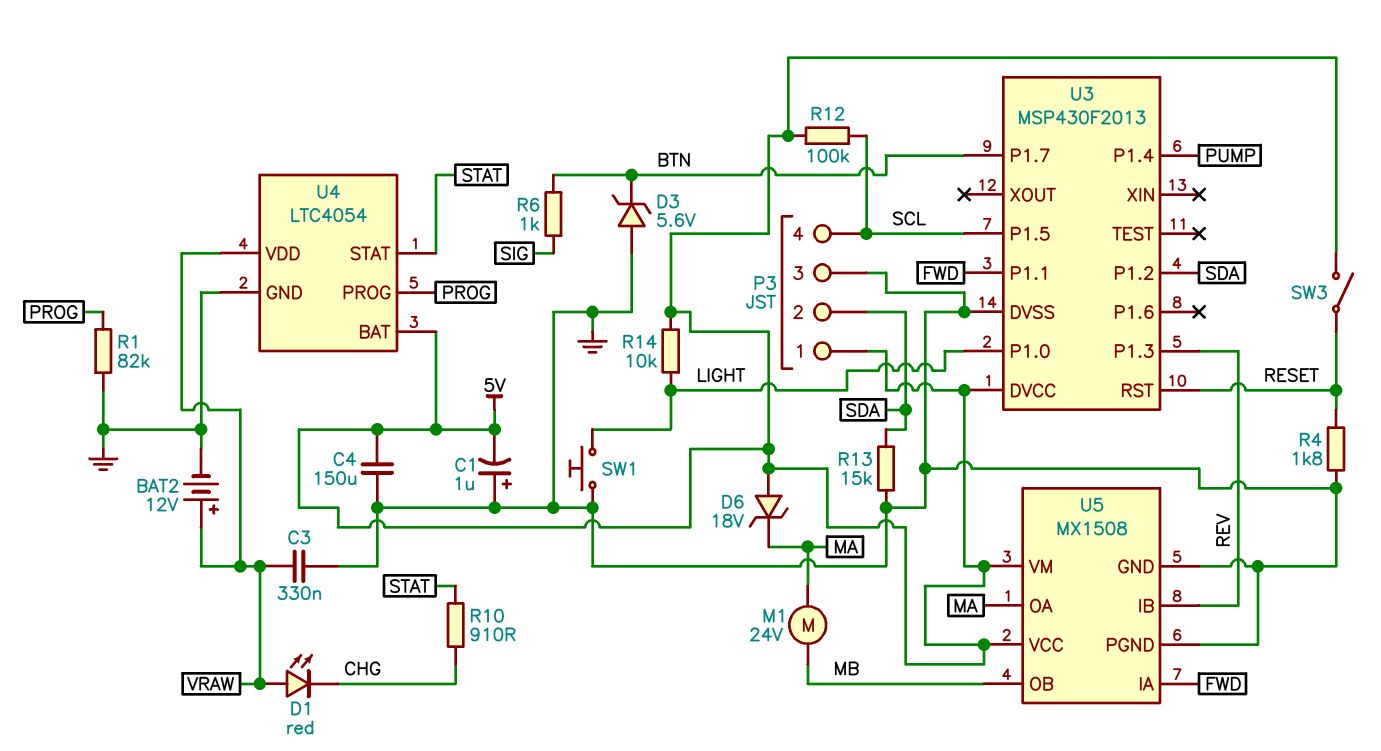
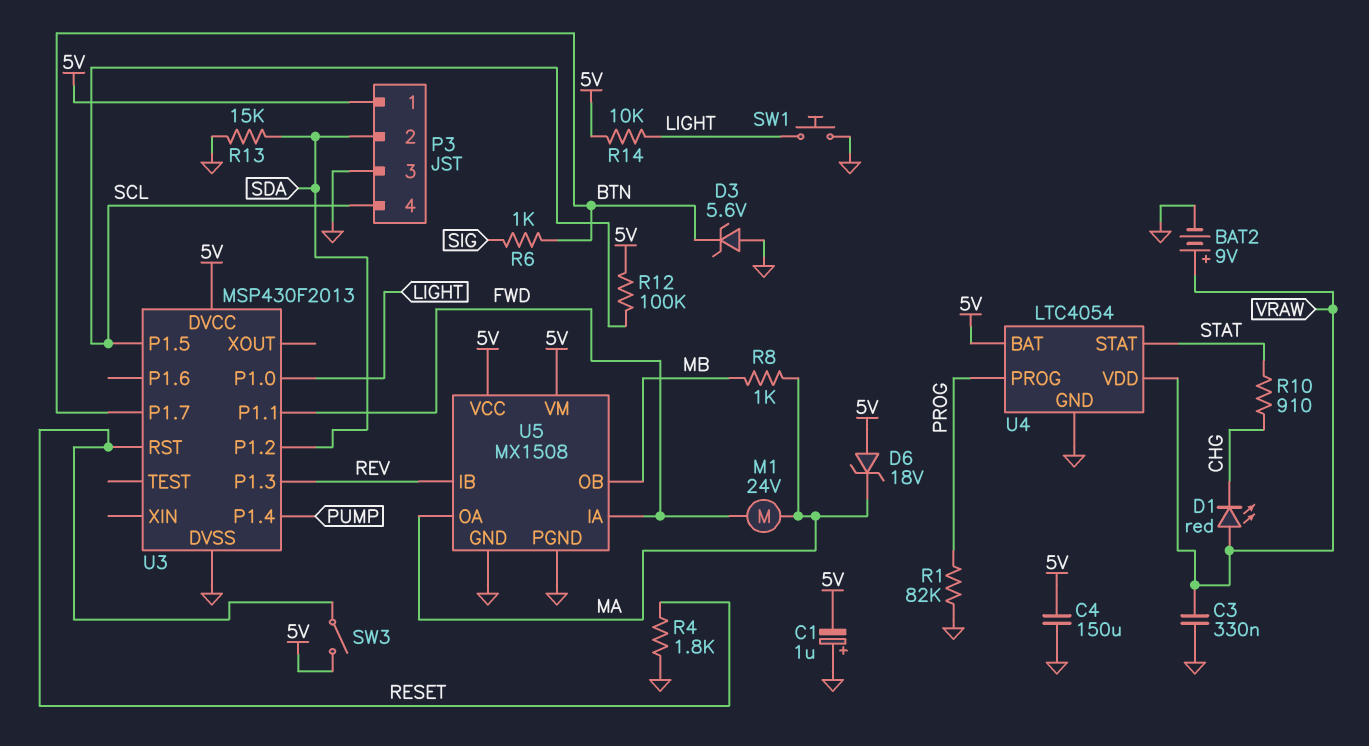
BAT2: 12V (plus VRAW, minus GND) -> 9V (plus VRAW, minus GND)
M1: motor 24V (MA, MB) -> motor 24V (FWD, MA)
R8: none -> 1k (MA, MB)

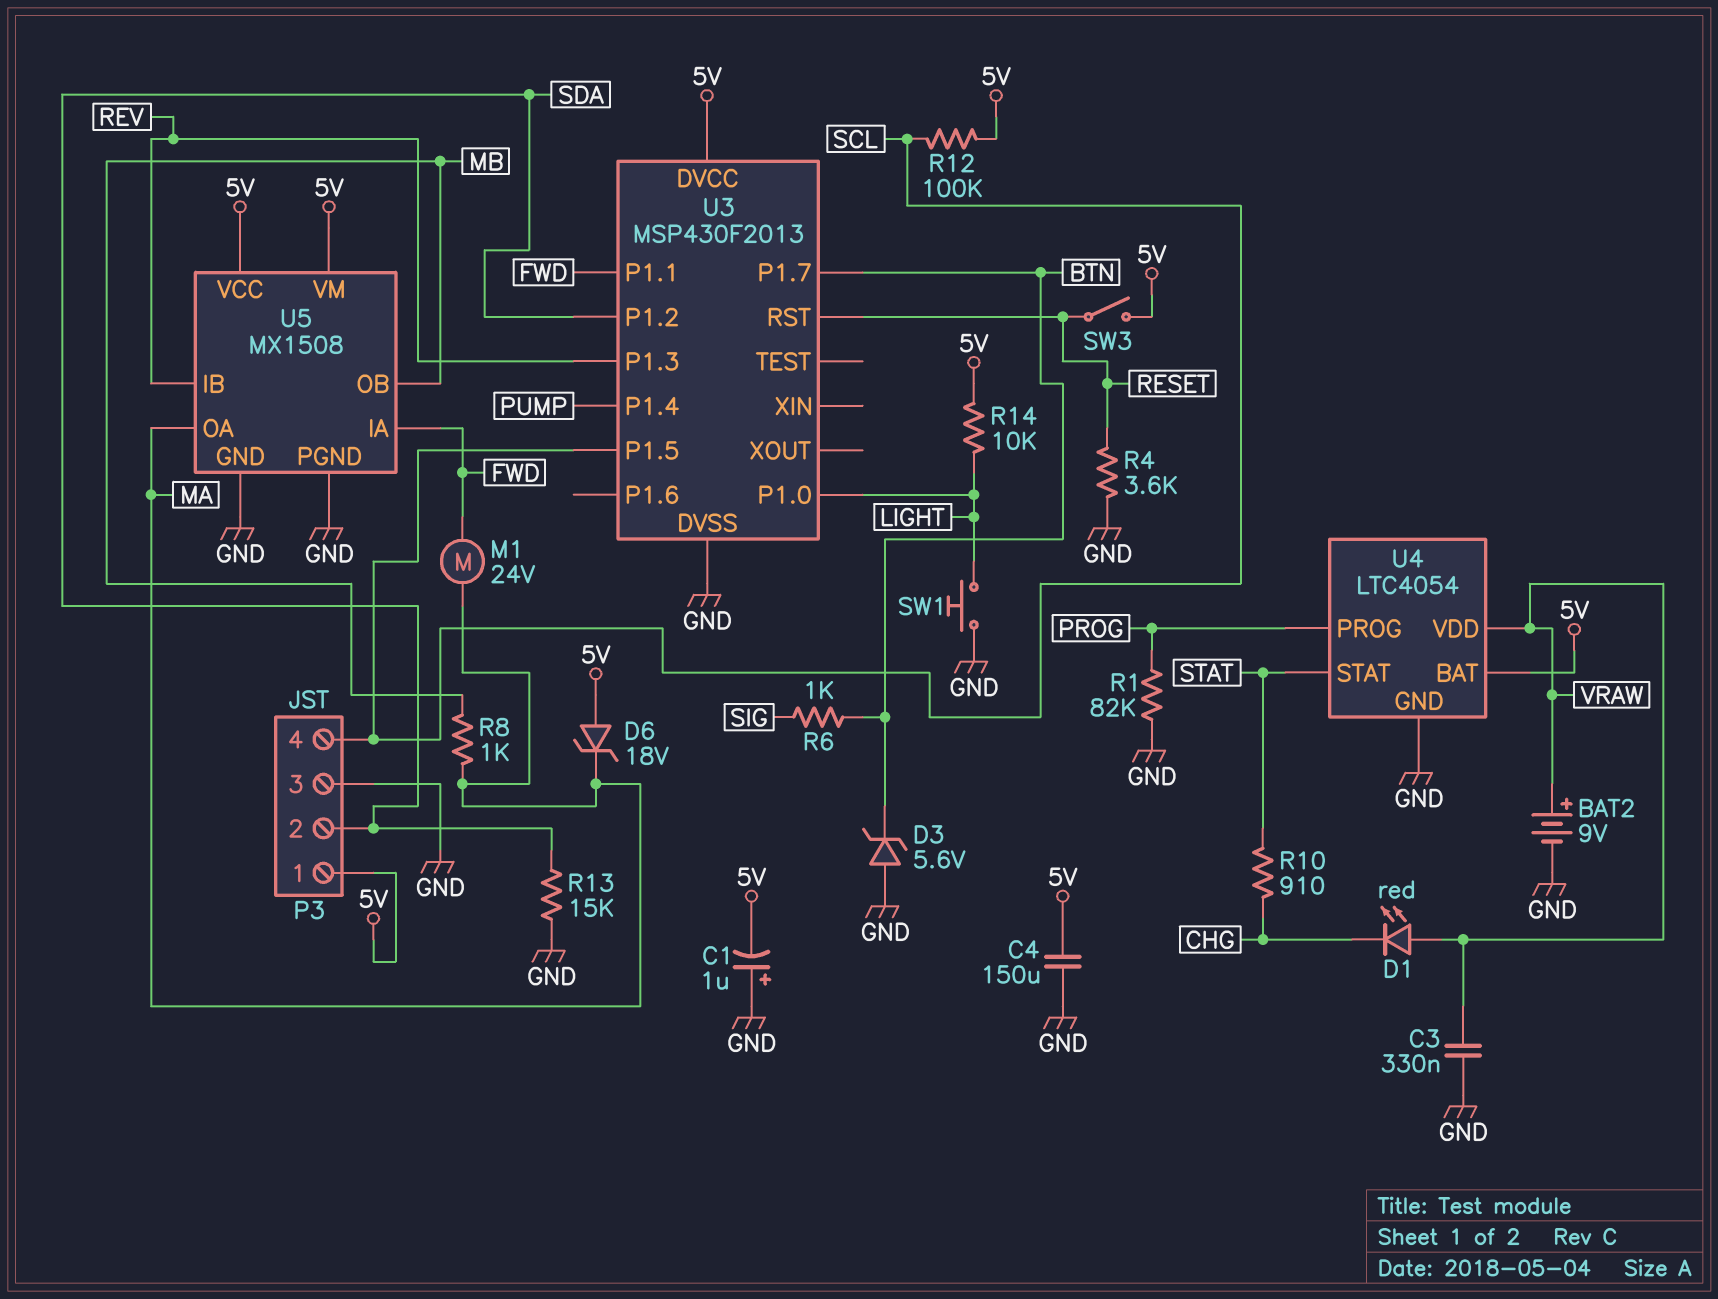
R4: 1.8k (GND, RESET) -> 3.6k (GND, RESET)

